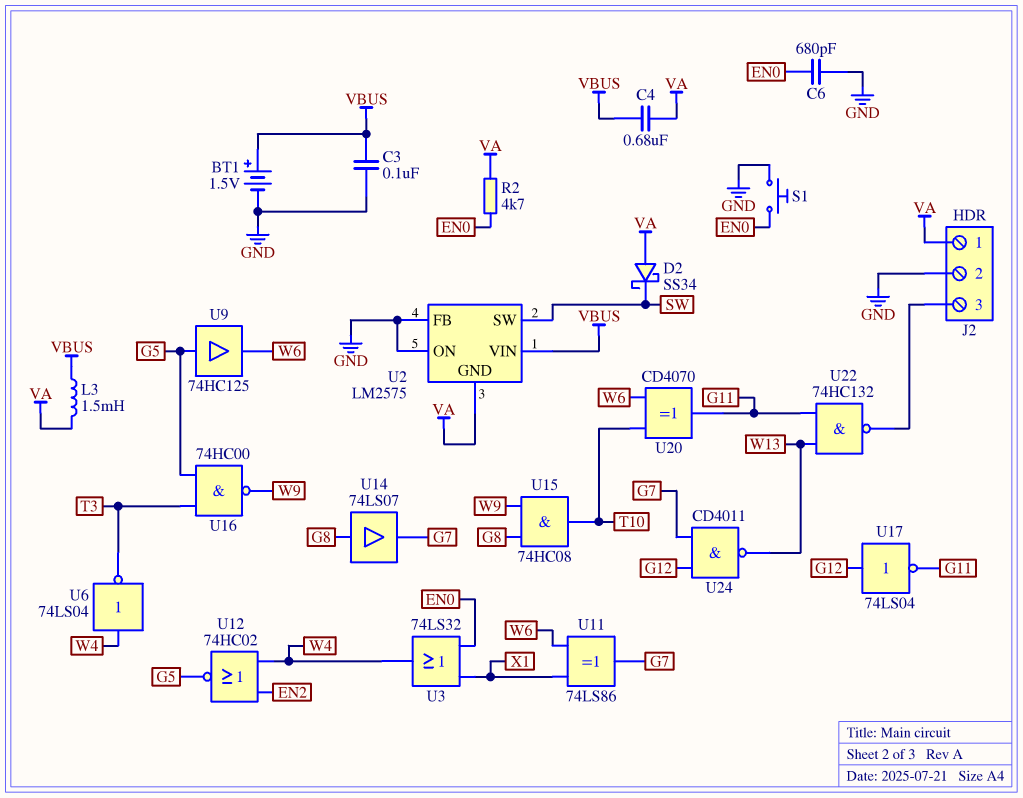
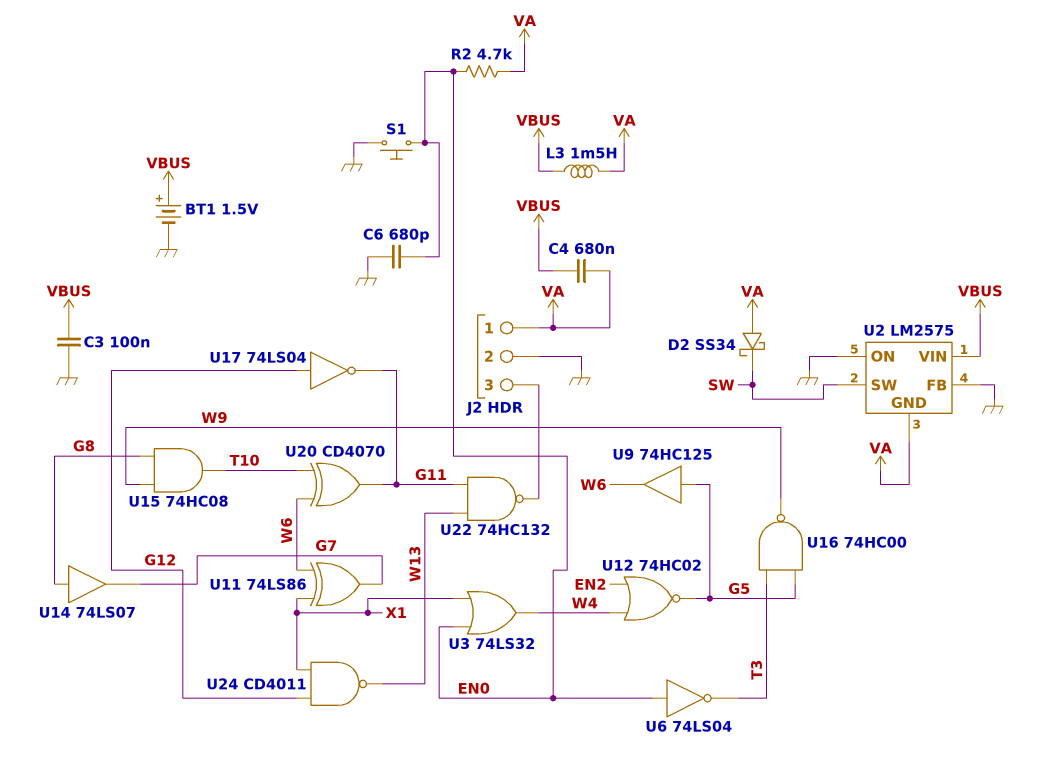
U6: NOT 74LS04 (in W4, out T3) -> NOT 74LS04 (in EN0, out T3)
U24: NAND CD4011 (in G7, in G12, out W13) -> NAND CD4011 (in G12, in X1, out W13)

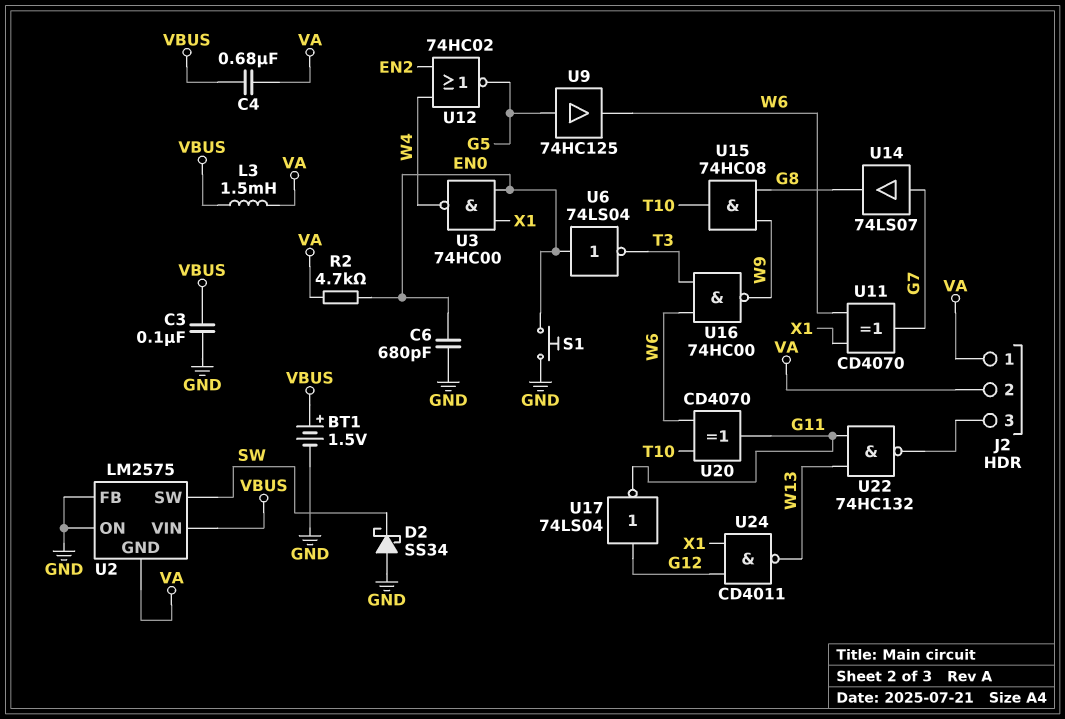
D2: schottky SS34 (A VA, K SW) -> schottky SS34 (A GND, K SW)
J2 pin 2: GND -> VA
U3: OR 74LS32 (in EN0, in X1, out W4) -> NAND 74HC00 (in EN0, in X1, out W4)
U11: XOR 74LS86 (in W6, in X1, out G7) -> XOR CD4070 (in W6, in X1, out G7)
U14: buffer 74LS07 (in G8, out G7) -> buffer 74LS07 (in G7, out G8)
U16: NAND 74HC00 (in G5, in T3, out W9) -> NAND 74HC00 (in T3, in W6, out W9)

